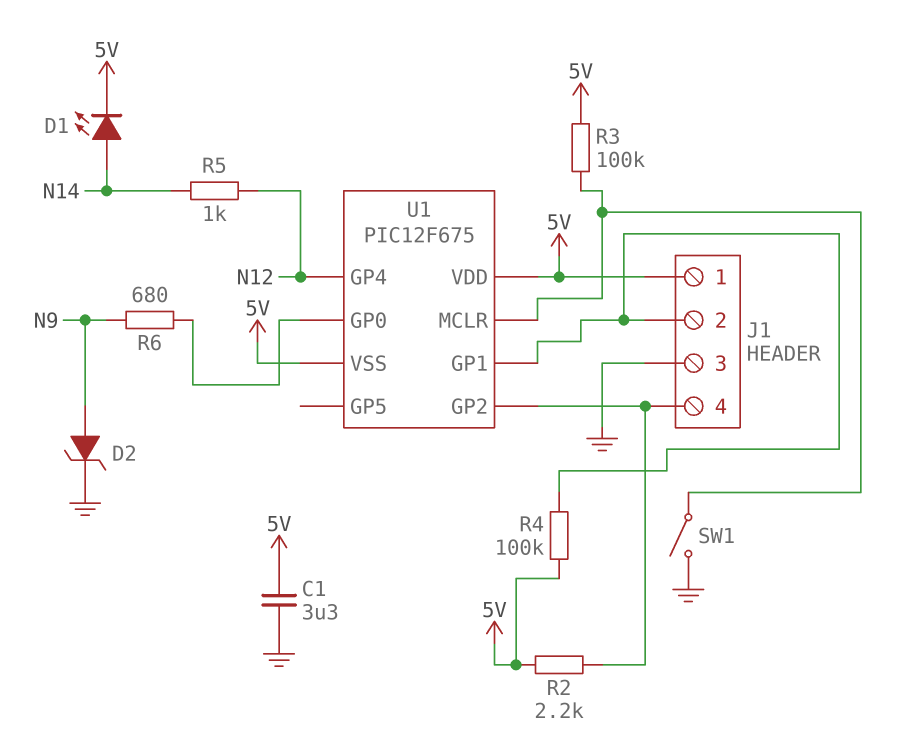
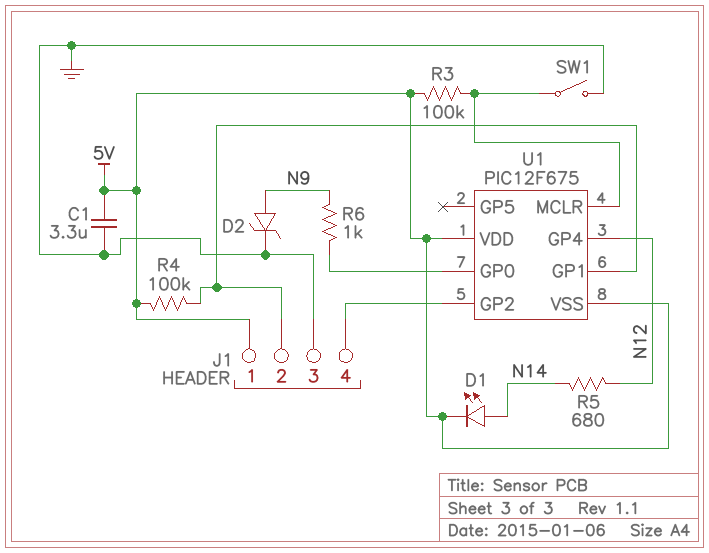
R2: 2.2k (5V, J1/4) -> none
R5: 1k (N12, N14) -> 680 (N12, N14)
R6: 680 (N9, U1/GP0) -> 1k (N9, U1/GP0)

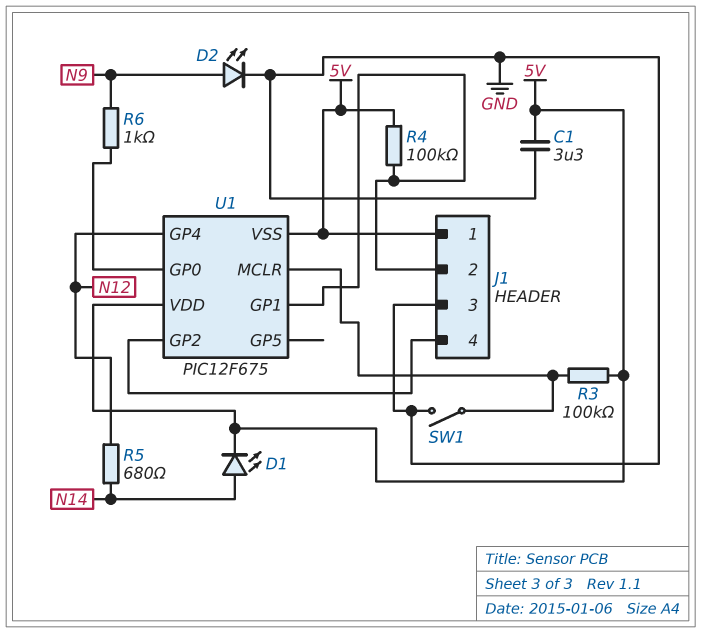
D2: zener (A N9, K GND) -> LED (A N9, K GND)

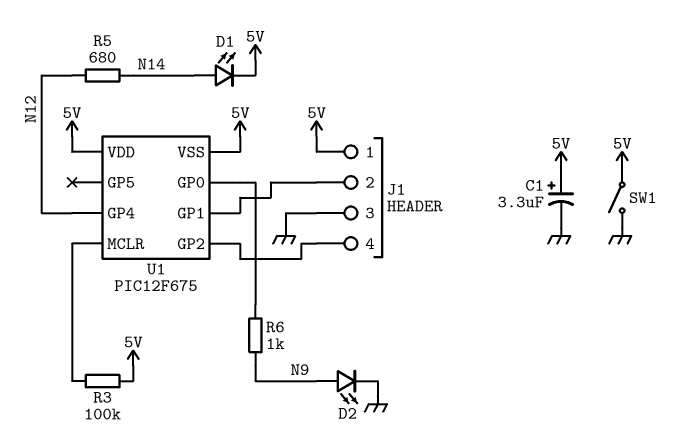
C1: 3.3uF (5V, GND) -> 3.3uF (plus 5V, minus GND)
R4: 100k (5V, J1/2) -> none
SW1: switch (GND, U1/MCLR) -> switch (5V, GND)

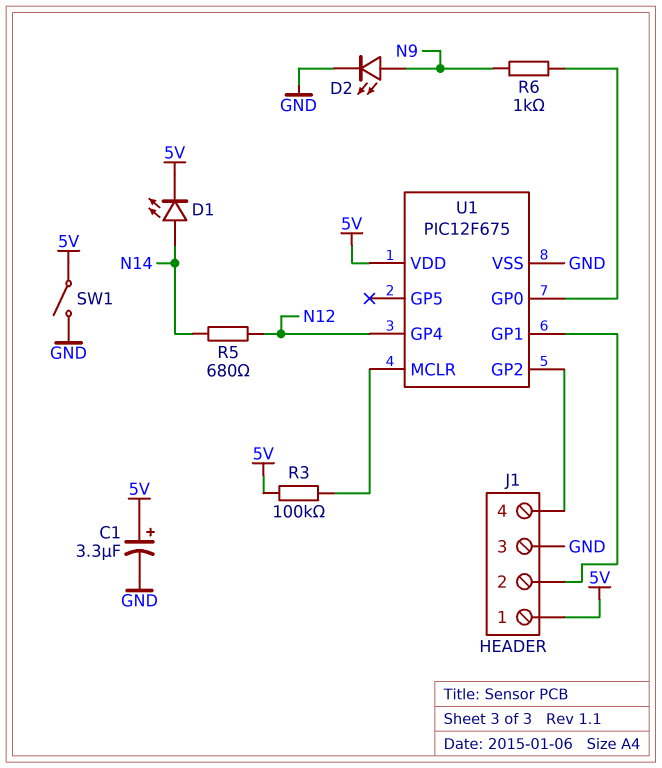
U1 pin VSS: 5V -> GND

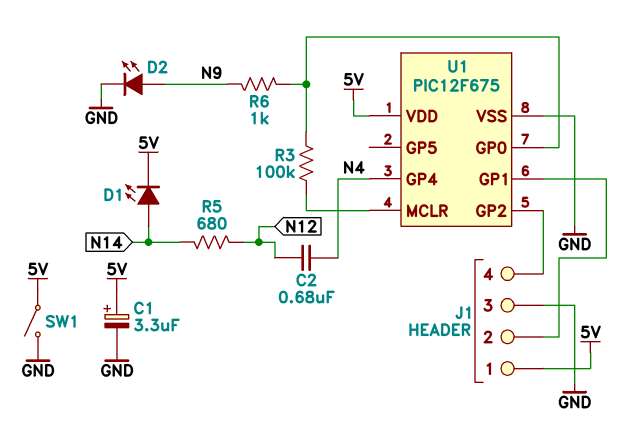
C2: none -> 680nF (N4, N12)
R3: 100k (5V, U1/MCLR) -> 100k (U1/GP0, U1/MCLR)
U1 pin GP4: N12 -> N4

